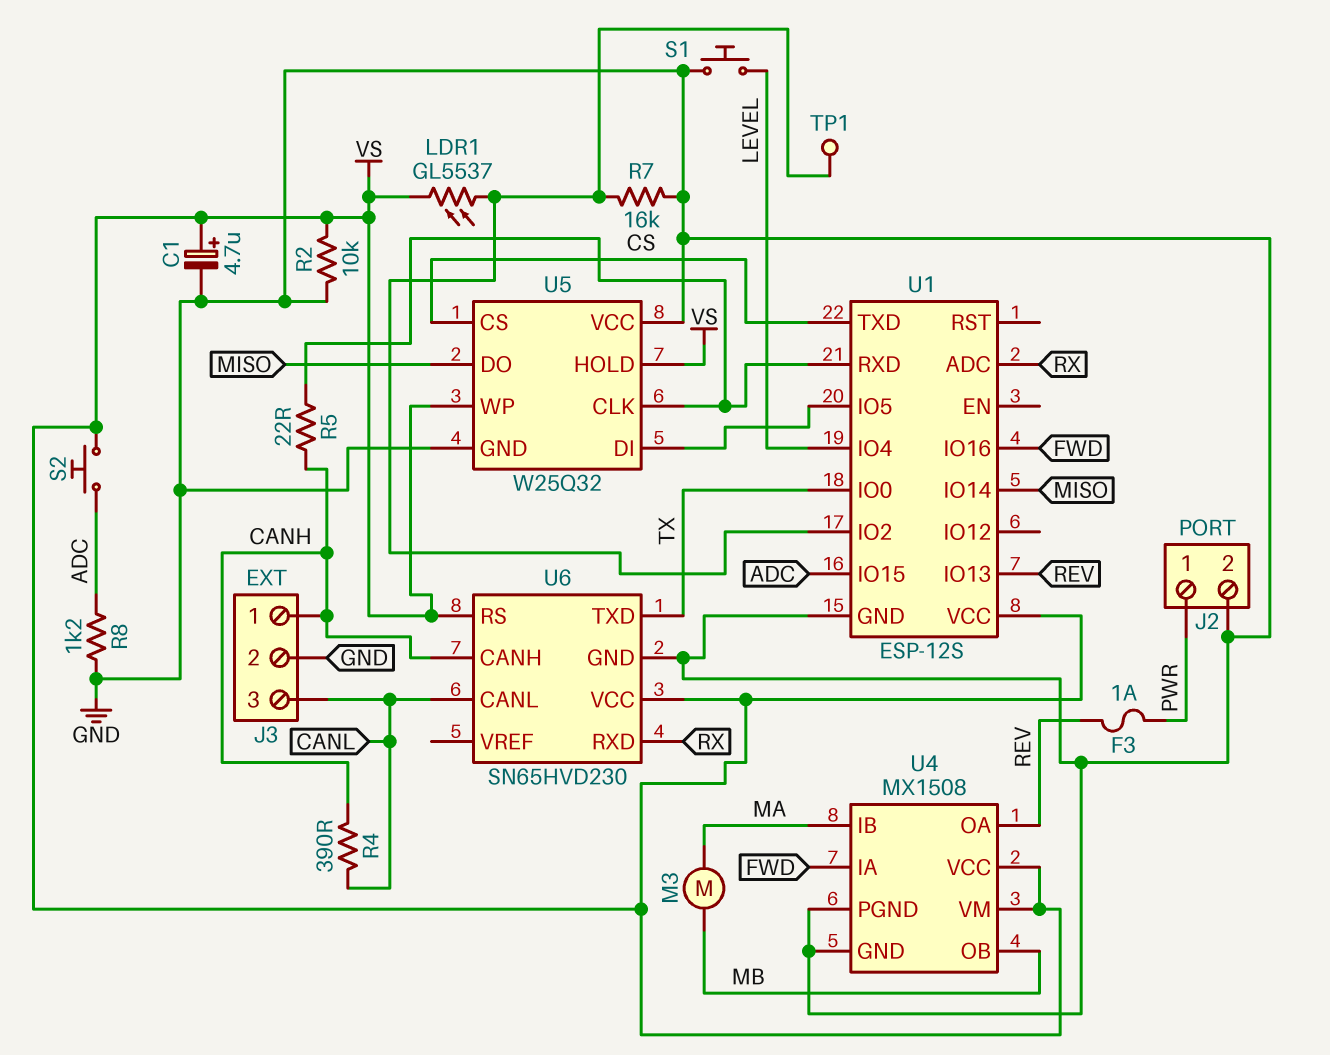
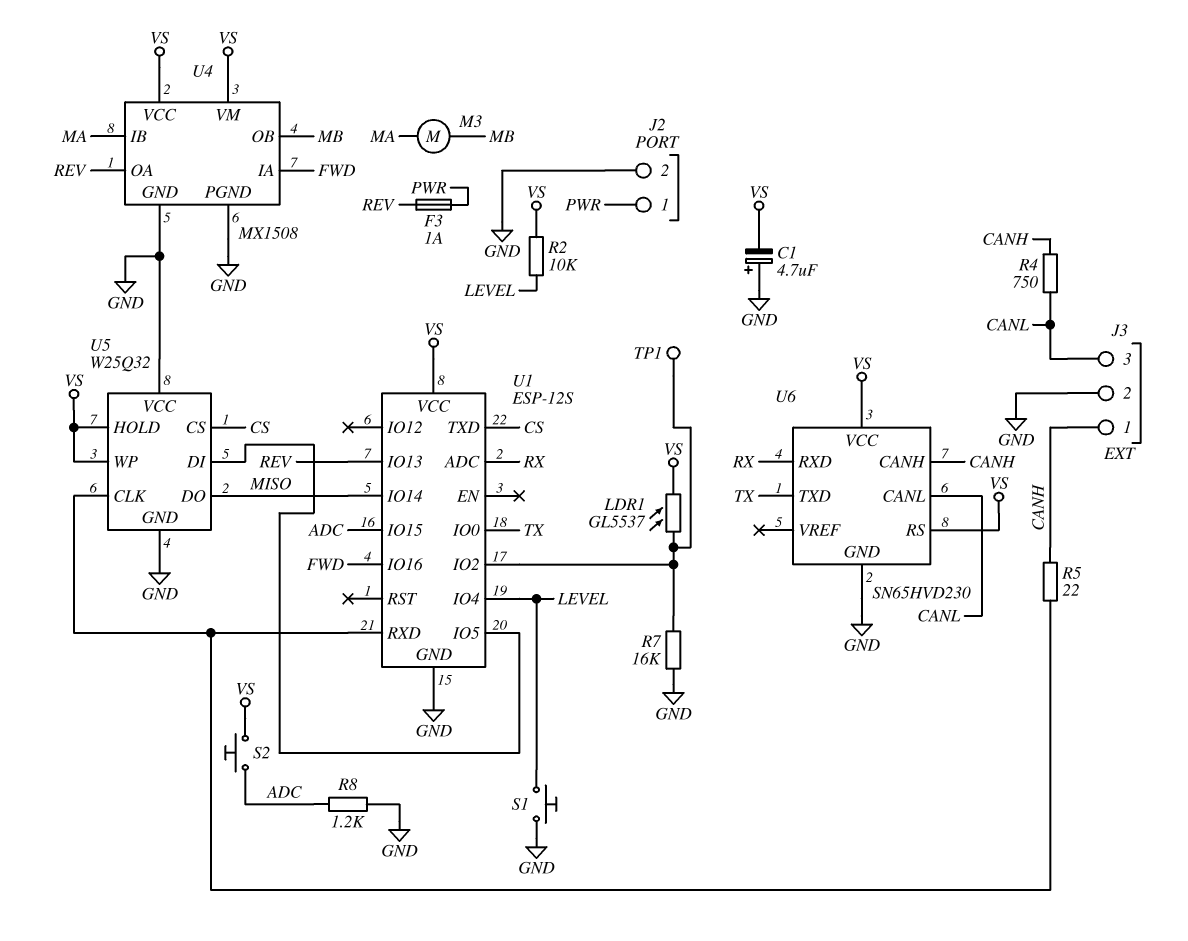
C1: 4.7uF (plus VS, minus GND) -> 4.7uF (plus GND, minus VS)
R2: 10k (GND, VS) -> 10k (LEVEL, VS)
R4: 390 (CANH, CANL) -> 750 (CANH, CANL)

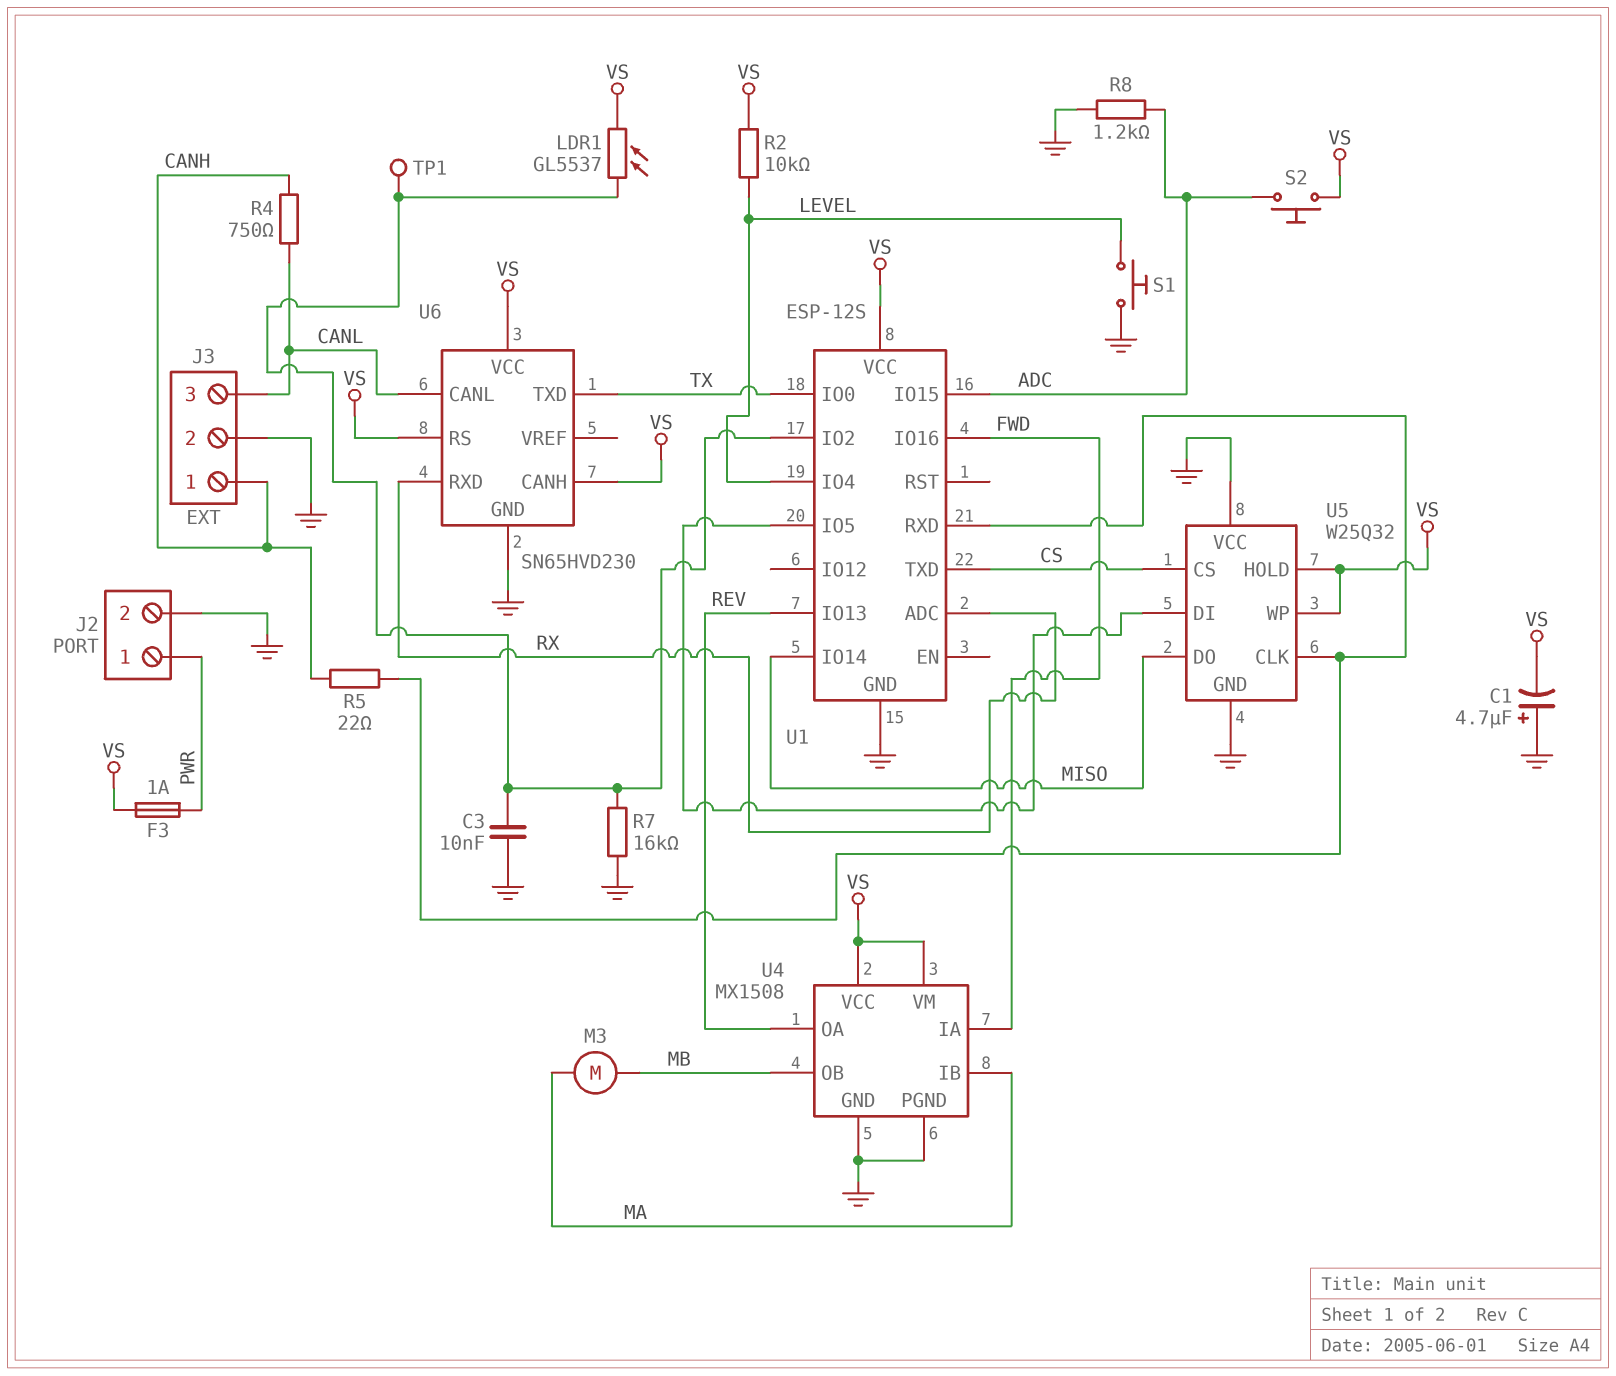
C3: none -> 10nF (GND, U1/IO2)
F3: 1A (PWR, REV) -> 1A (PWR, VS)
U6 pin CANH: CANH -> VS

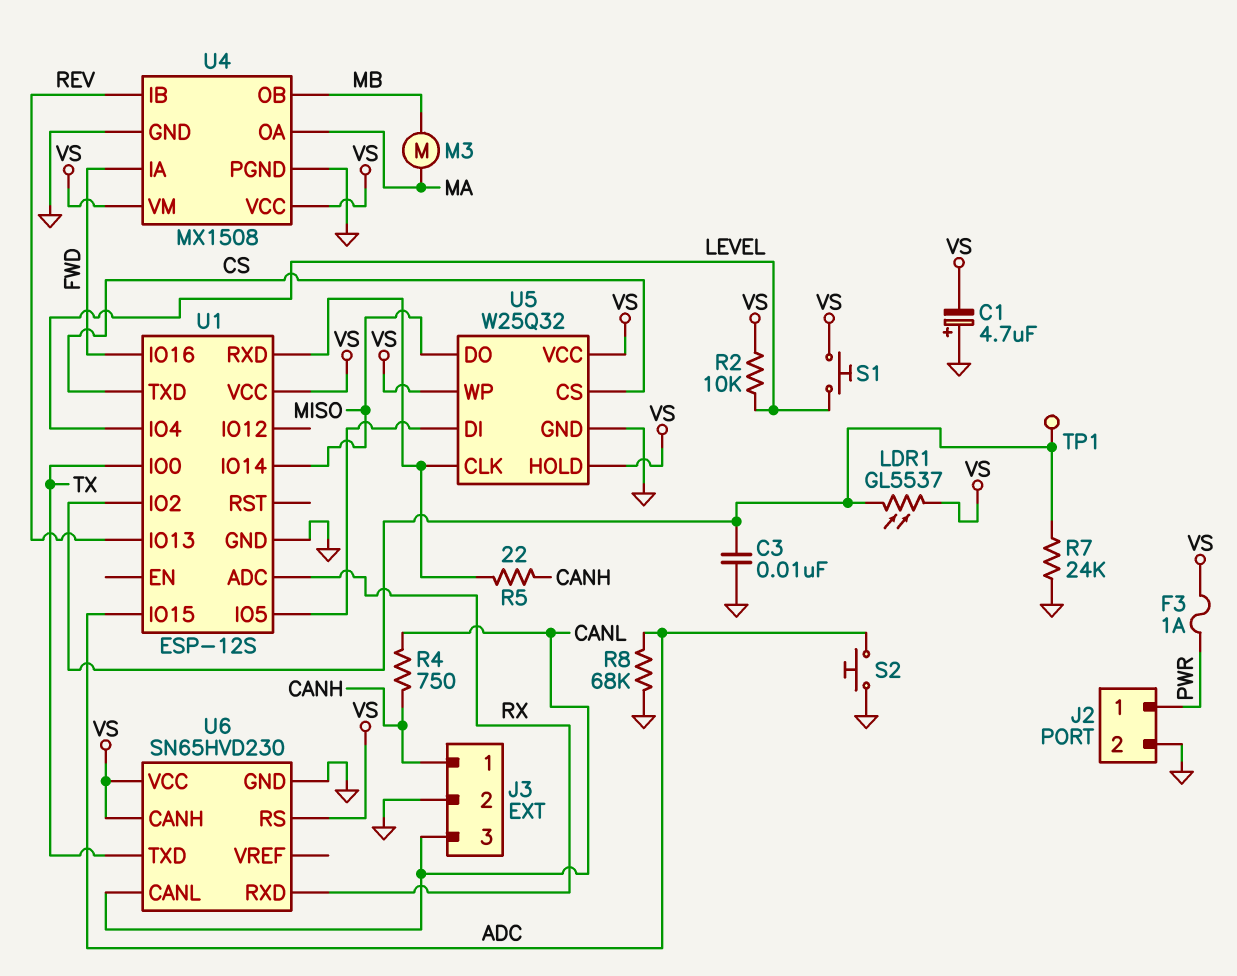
R7: 16k (GND, U1/IO2) -> 24k (GND, U1/IO2)
R8: 1.2k (ADC, GND) -> 68k (ADC, GND)
S1: button (GND, LEVEL) -> button (LEVEL, VS)
S2: button (ADC, VS) -> button (ADC, GND)
U4 pin IB: MA -> REV
U4 pin OA: REV -> MA
U5 pin VCC: GND -> VS

